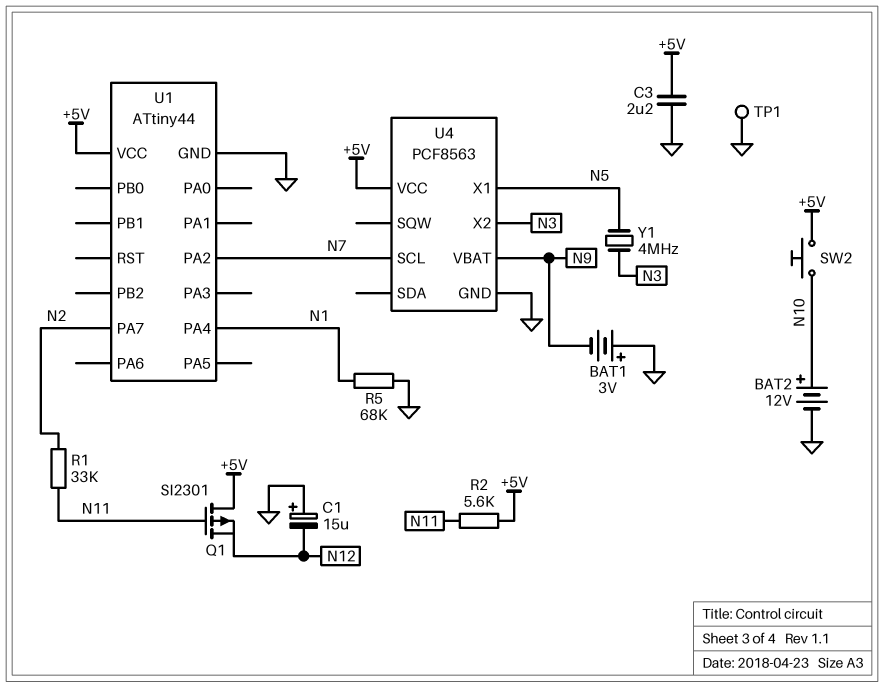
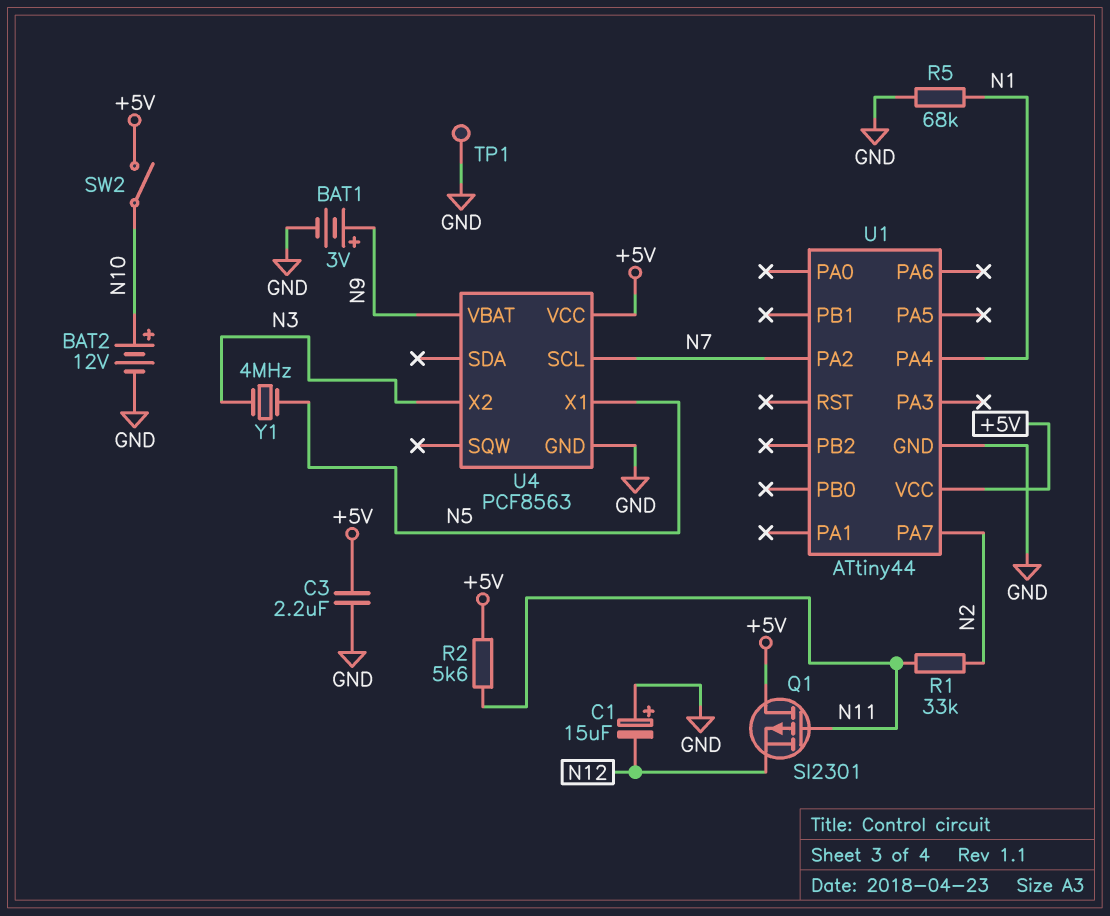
BAT1: 3V (plus GND, minus N9) -> 3V (plus N9, minus GND)
SW2: button (+5V, N10) -> switch (+5V, N10)

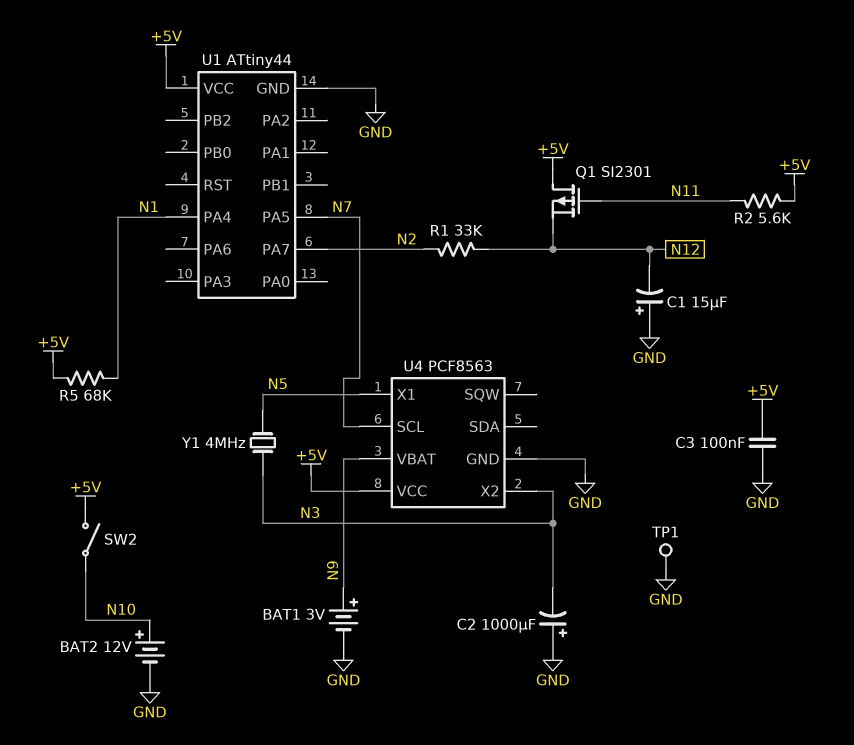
C2: none -> 1000uF (plus GND, minus N3)
C3: 2.2uF (+5V, GND) -> 100nF (+5V, GND)
R1: 33k (N2, N11) -> 33k (N2, N12)
R5: 68k (GND, N1) -> 68k (+5V, N1)
U1 pin PA2: N7 -> none
U1 pin PA5: none -> N7

